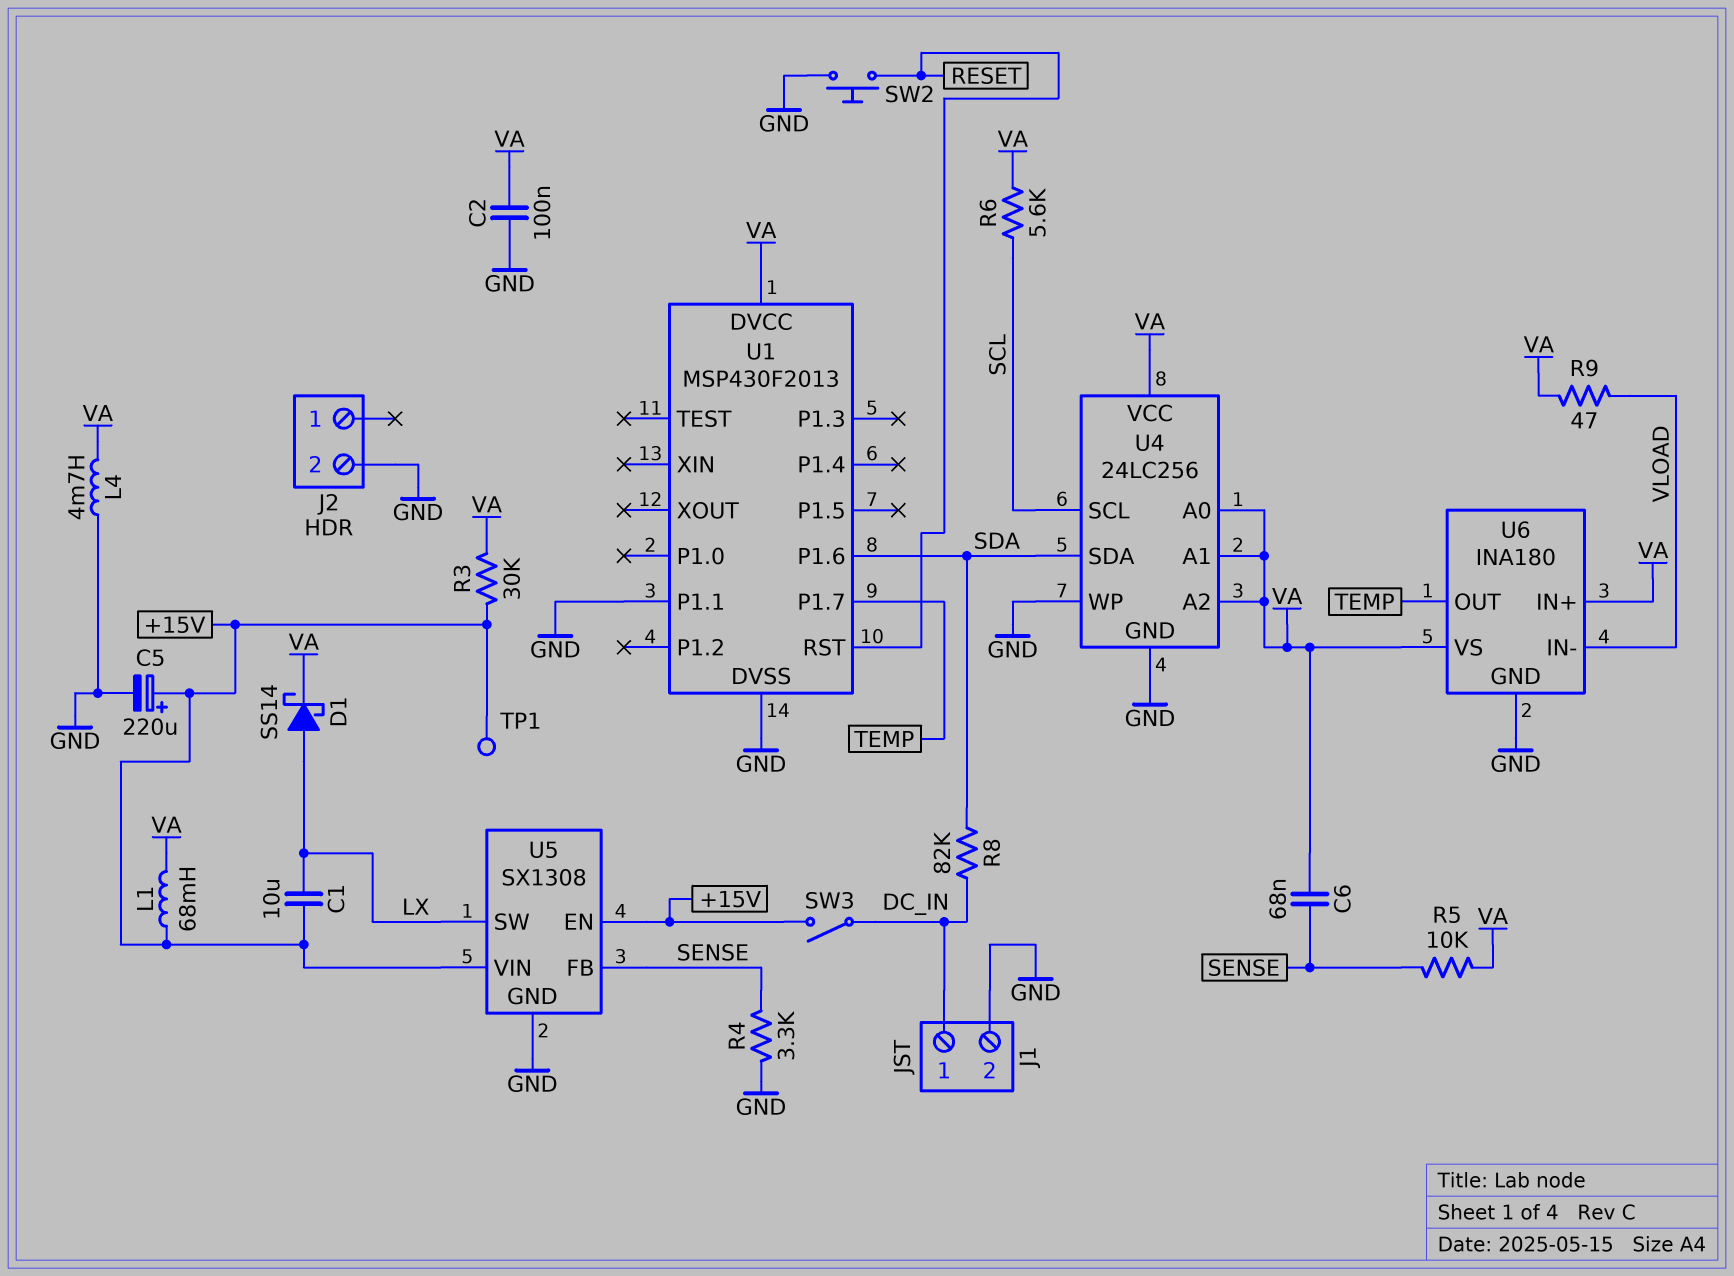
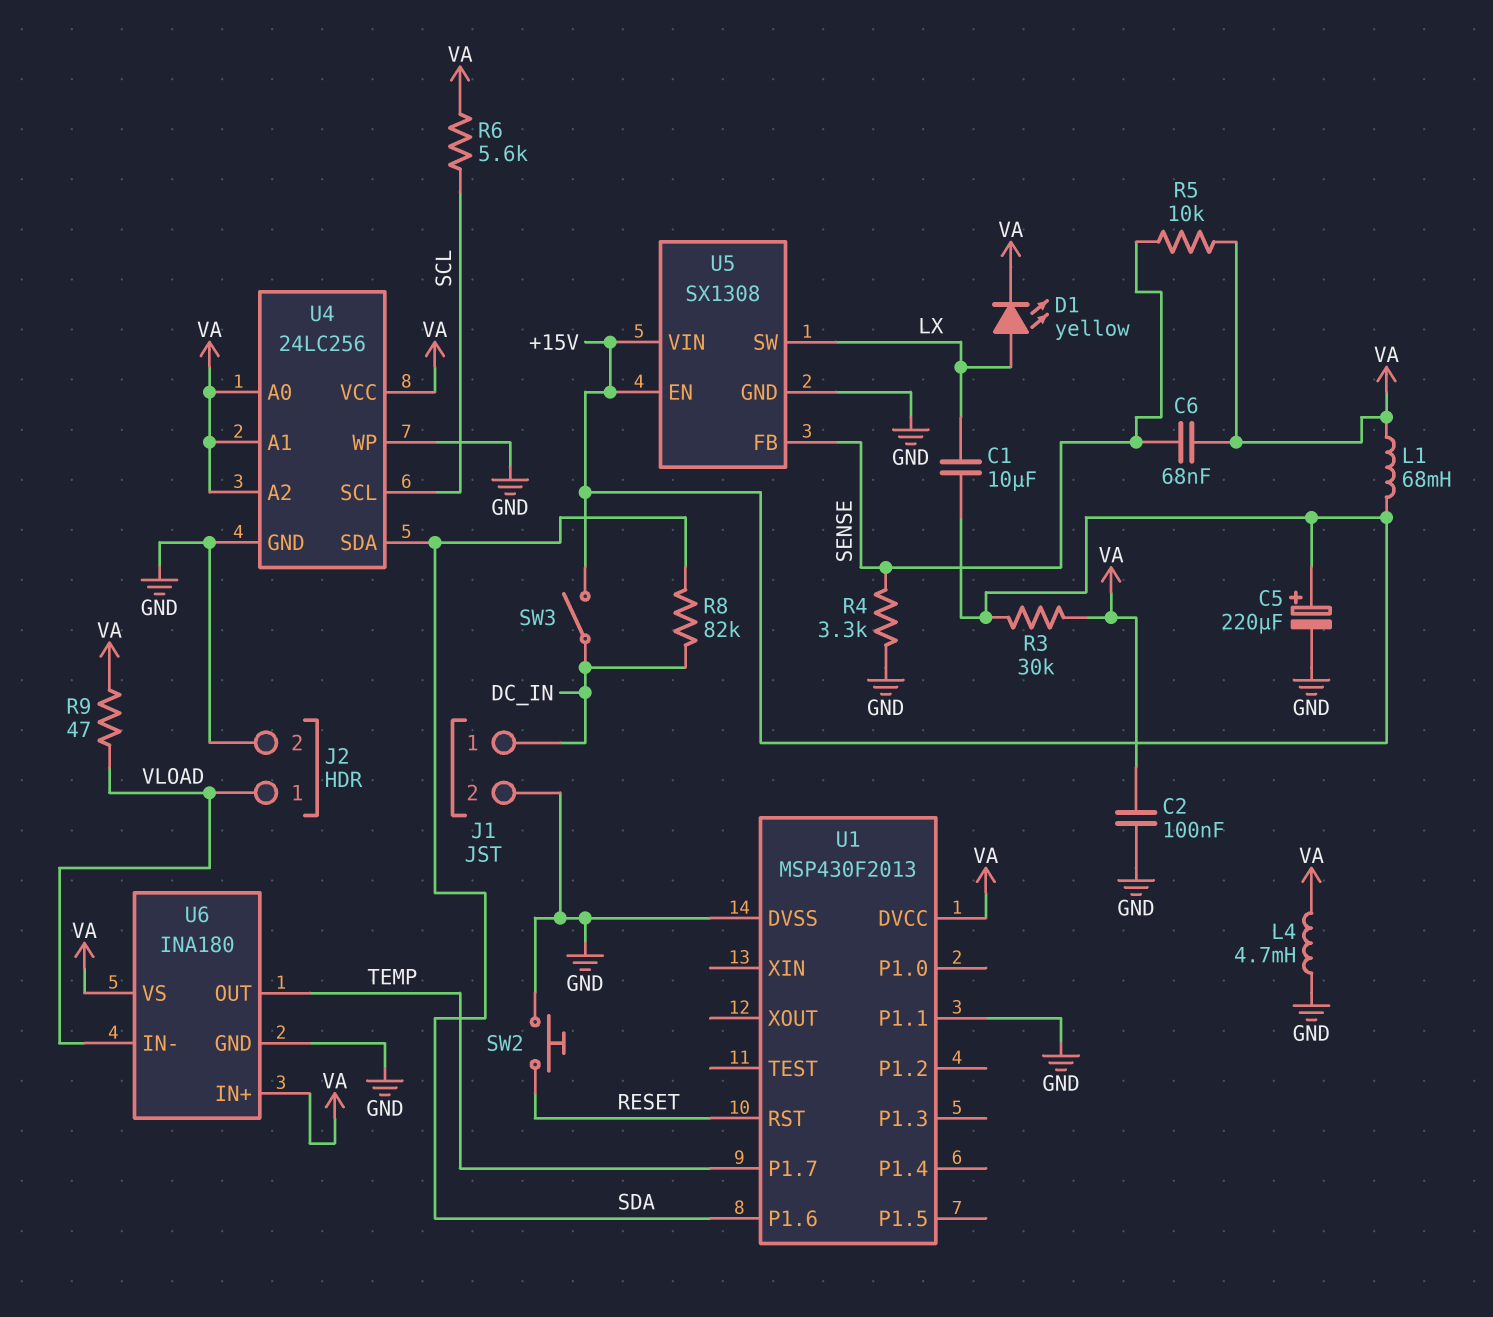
D1: schottky SS14 (A LX, K VA) -> LED yellow (A LX, K VA)
J2 pin 1: none -> VLOAD
TP1: test point (+15V) -> none

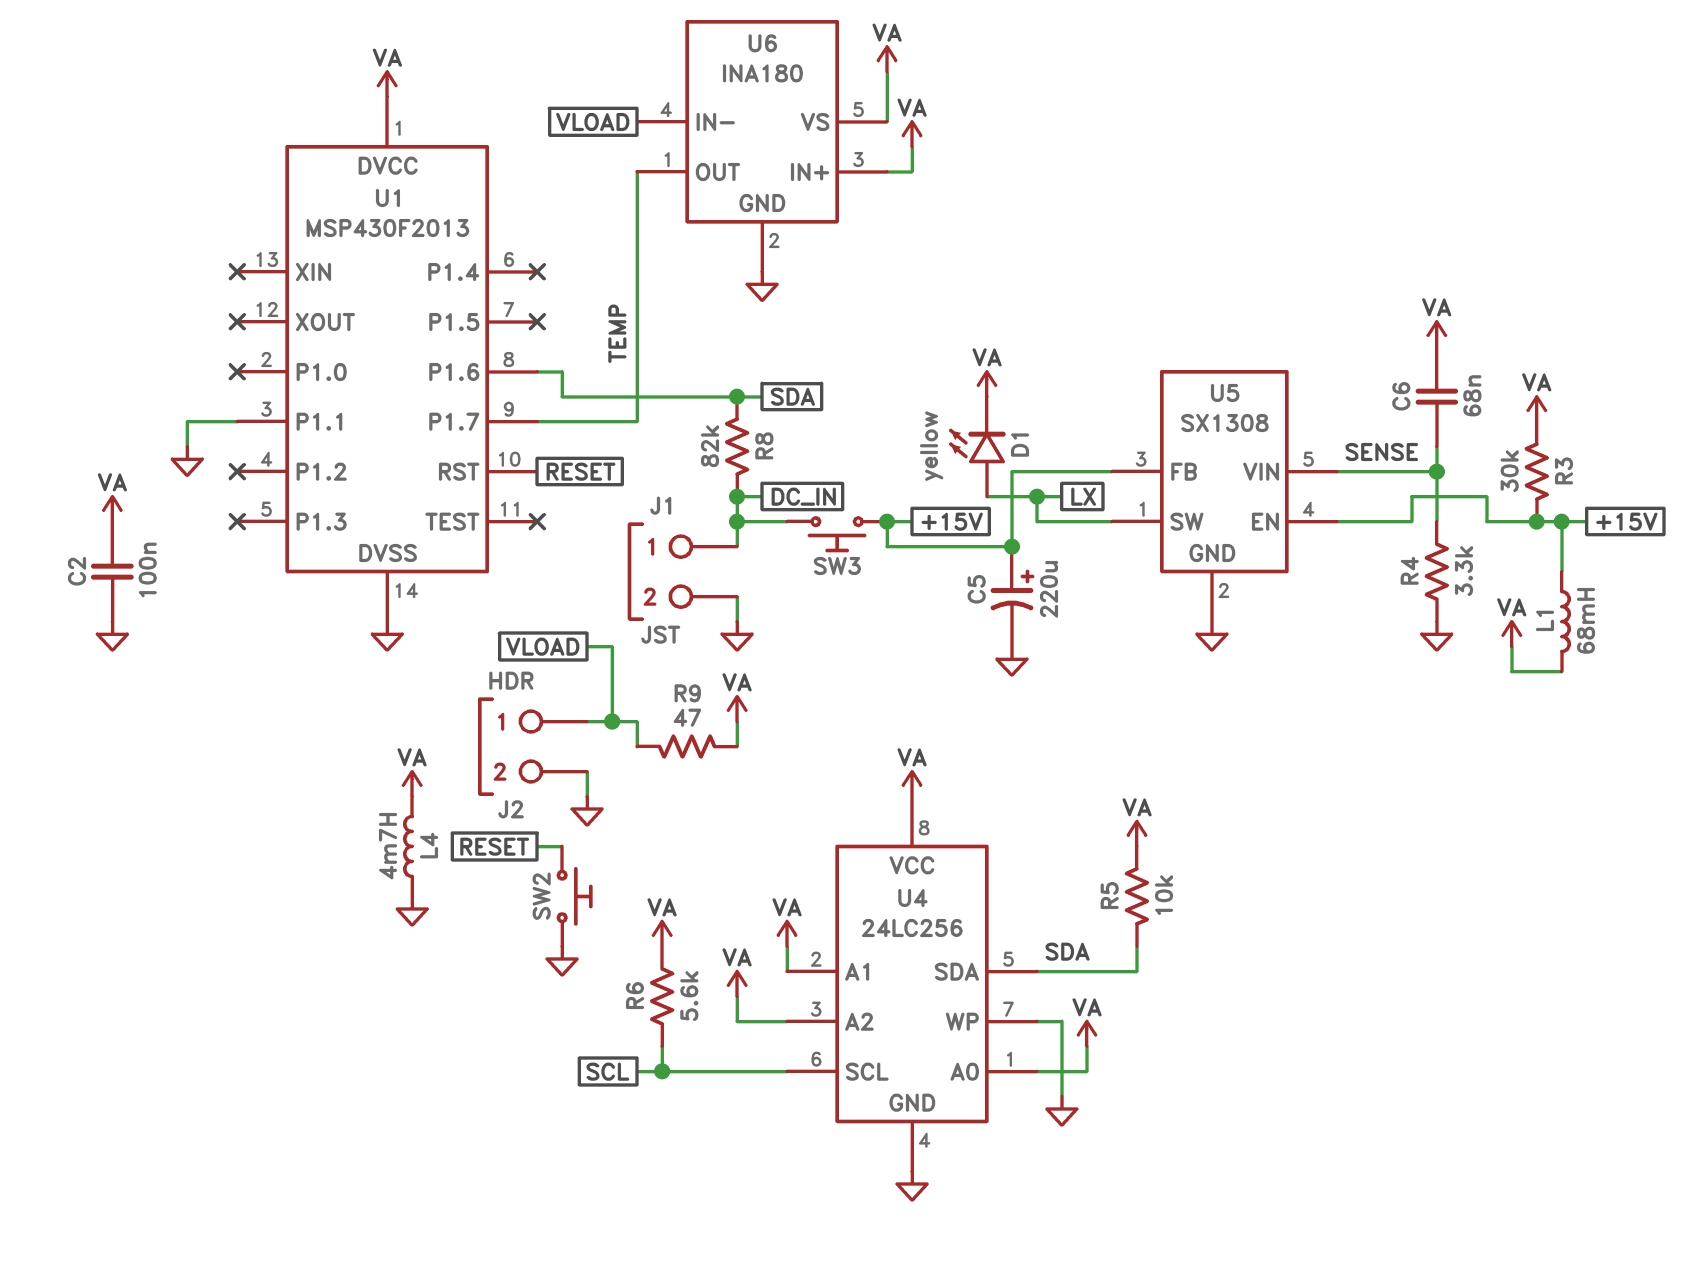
C1: 10uF (+15V, LX) -> none
R5: 10k (SENSE, VA) -> 10k (SDA, VA)
SW3: switch (+15V, DC_IN) -> button (+15V, DC_IN)
U5 pin FB: SENSE -> +15V
U5 pin VIN: +15V -> SENSE

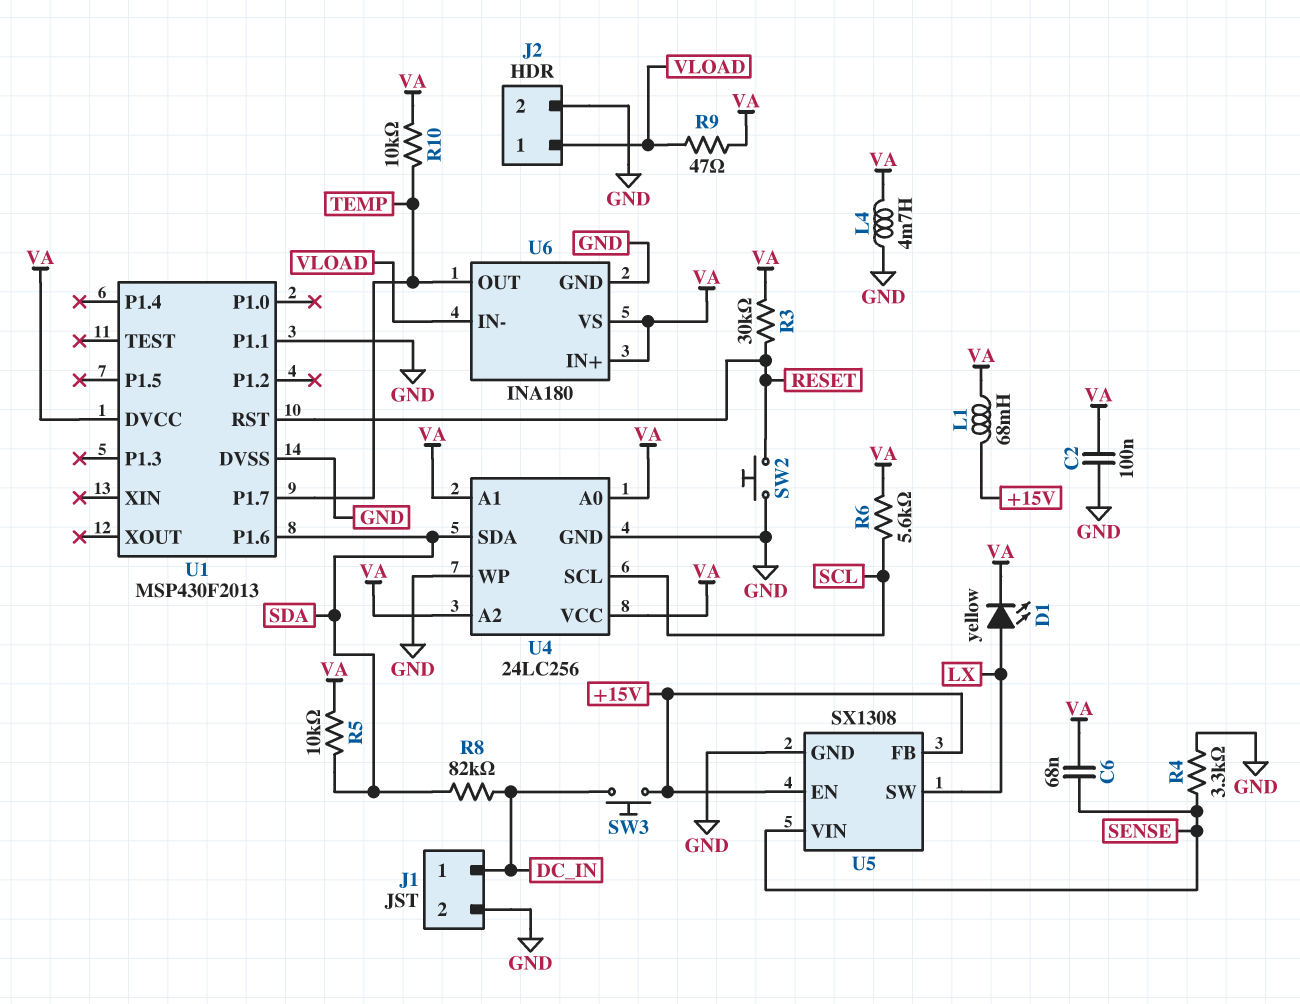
C5: 220uF (plus +15V, minus GND) -> none
R3: 30k (+15V, VA) -> 30k (RESET, VA)
R10: none -> 10k (TEMP, VA)

